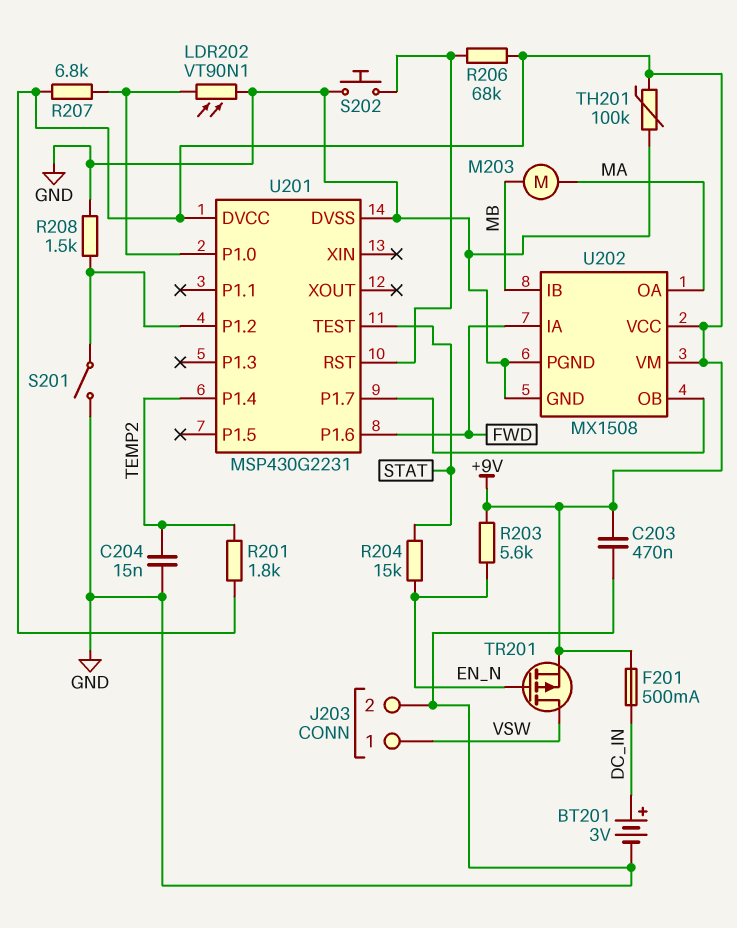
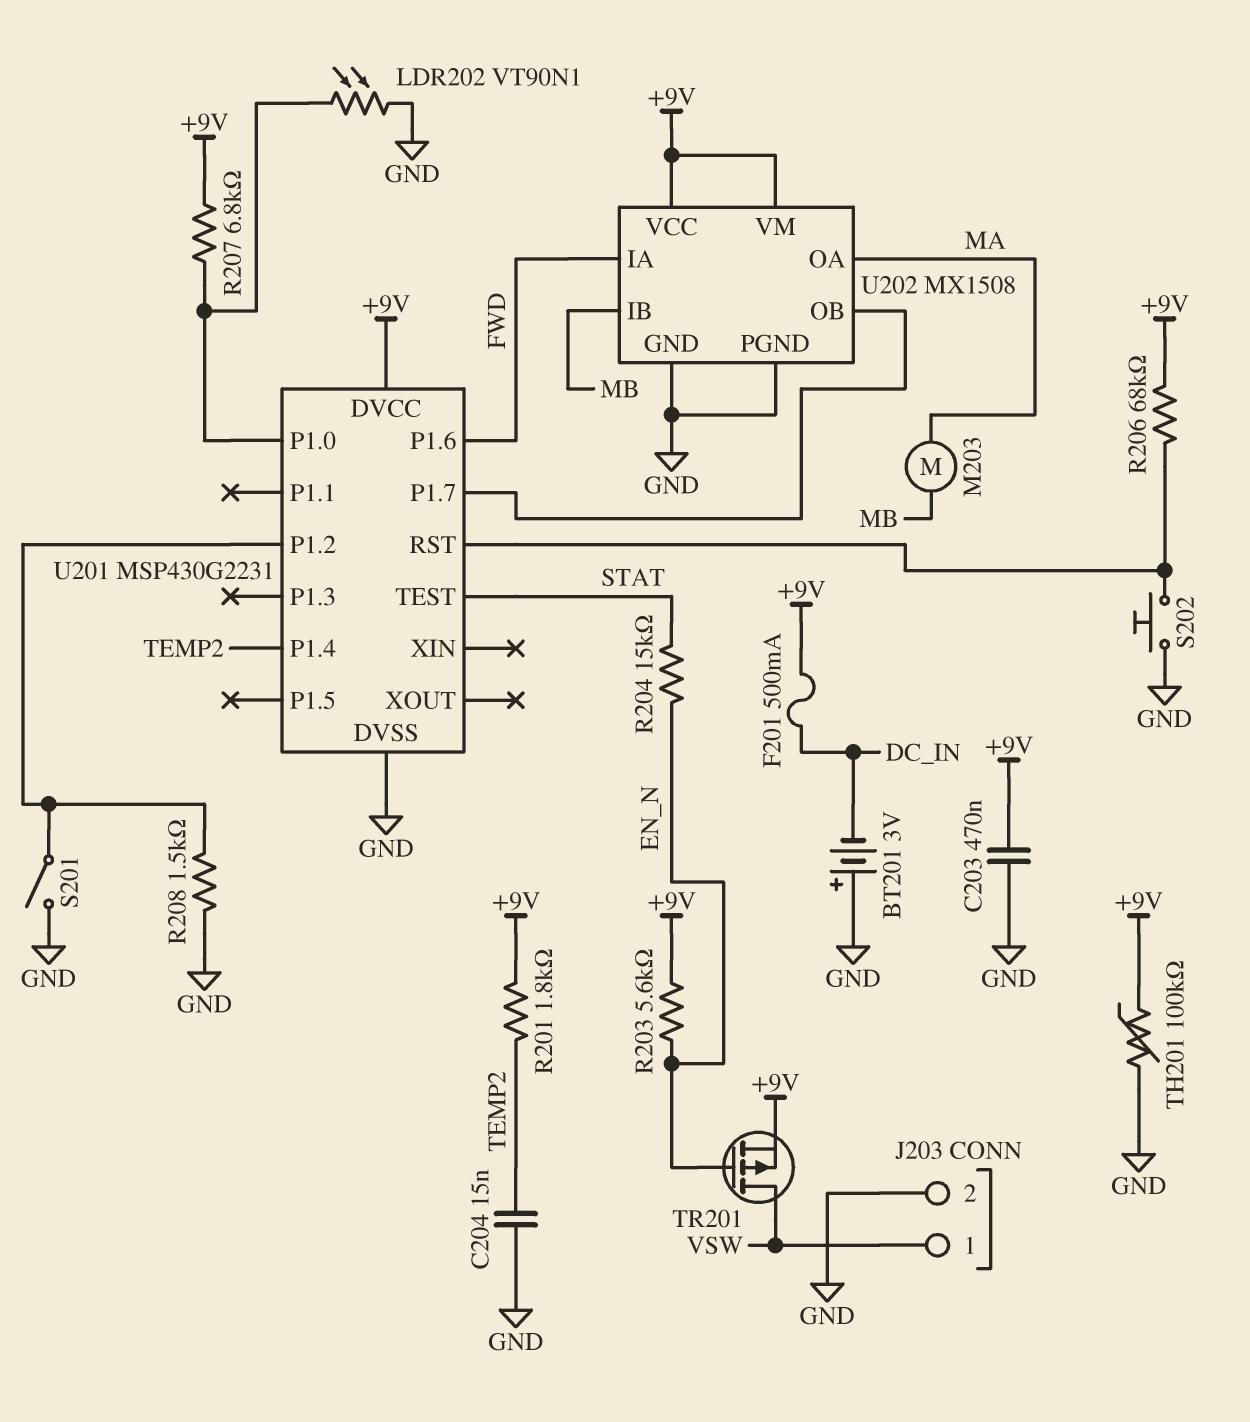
BT201: 3V (plus DC_IN, minus GND) -> 3V (plus GND, minus DC_IN)

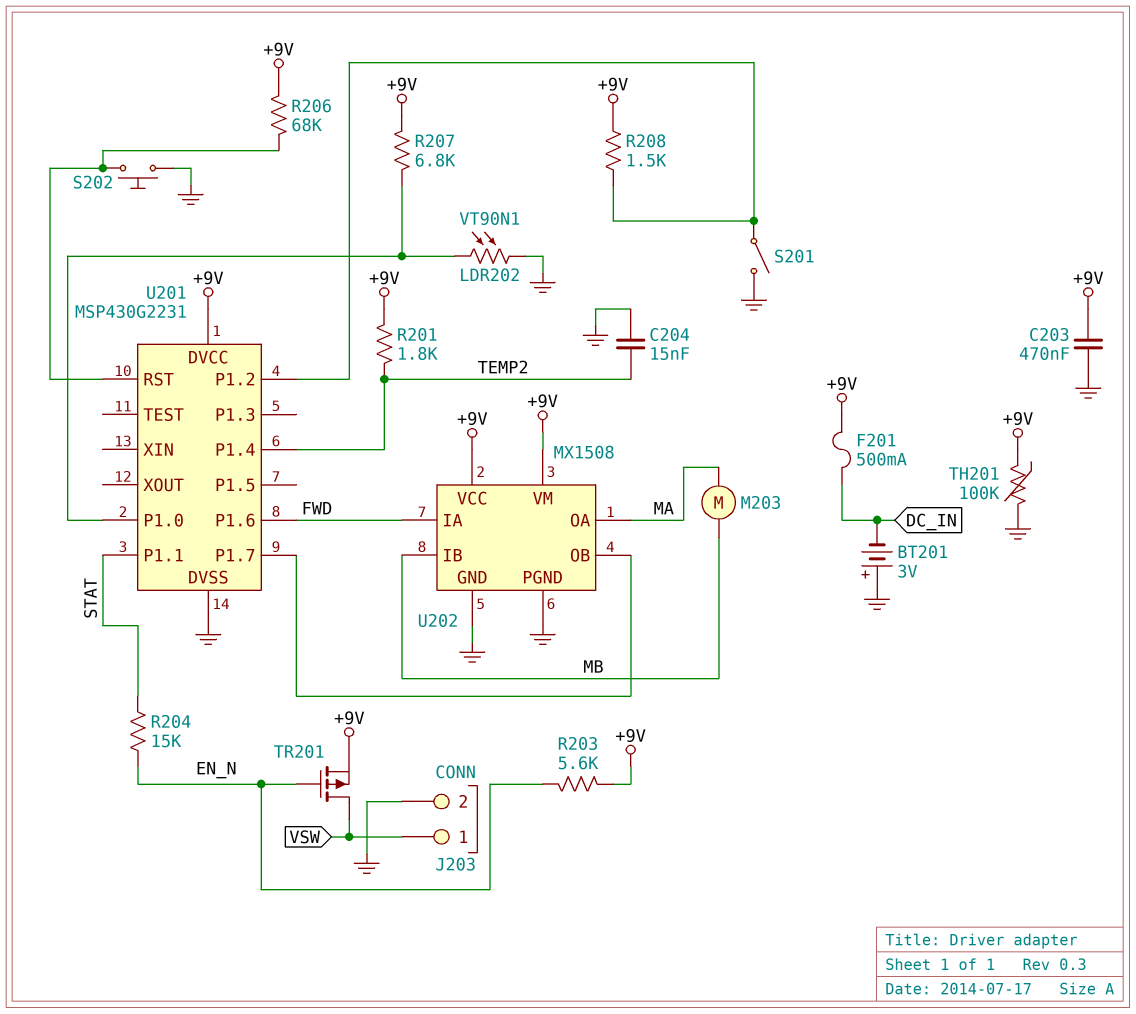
R208: 1.5k (GND, U201/P1.2) -> 1.5k (+9V, U201/P1.2)
U201 pin P1.1: none -> STAT
U201 pin TEST: STAT -> none

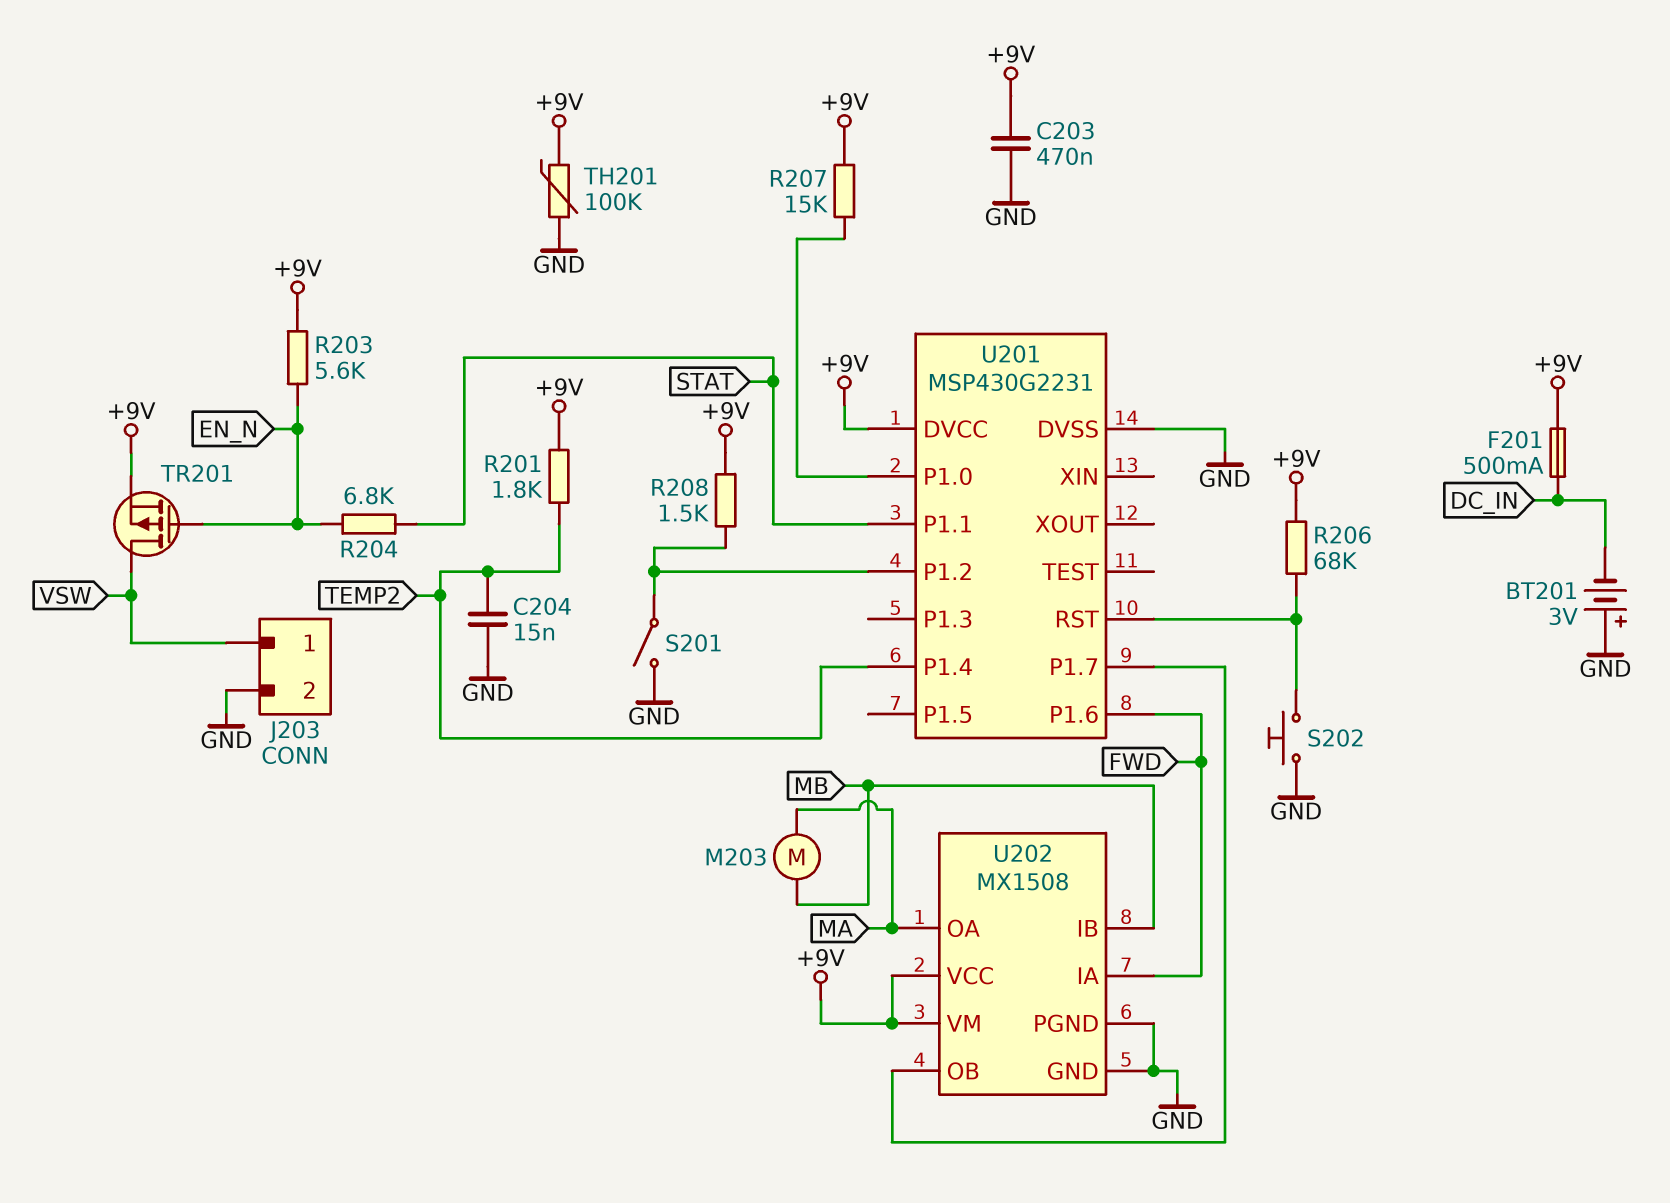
LDR202: VT90N1 (GND, U201/P1.0) -> none
R204: 15k (EN_N, STAT) -> 6.8k (EN_N, STAT)
R207: 6.8k (+9V, U201/P1.0) -> 15k (+9V, U201/P1.0)

